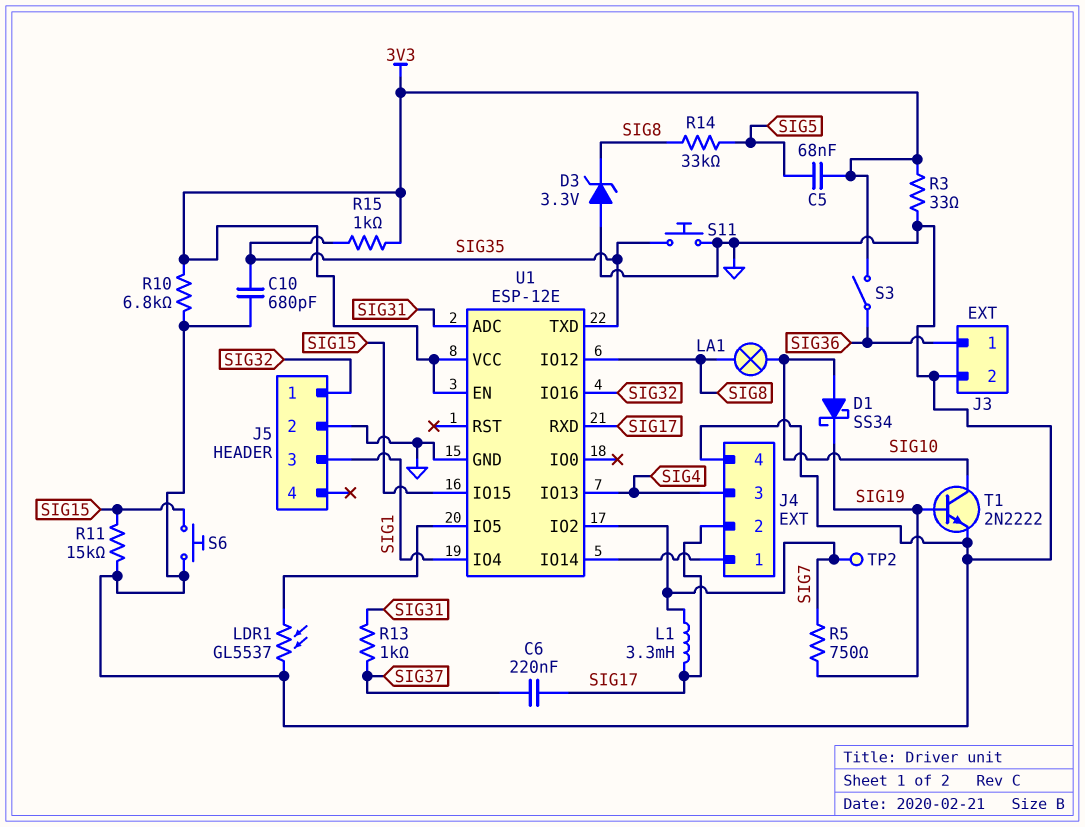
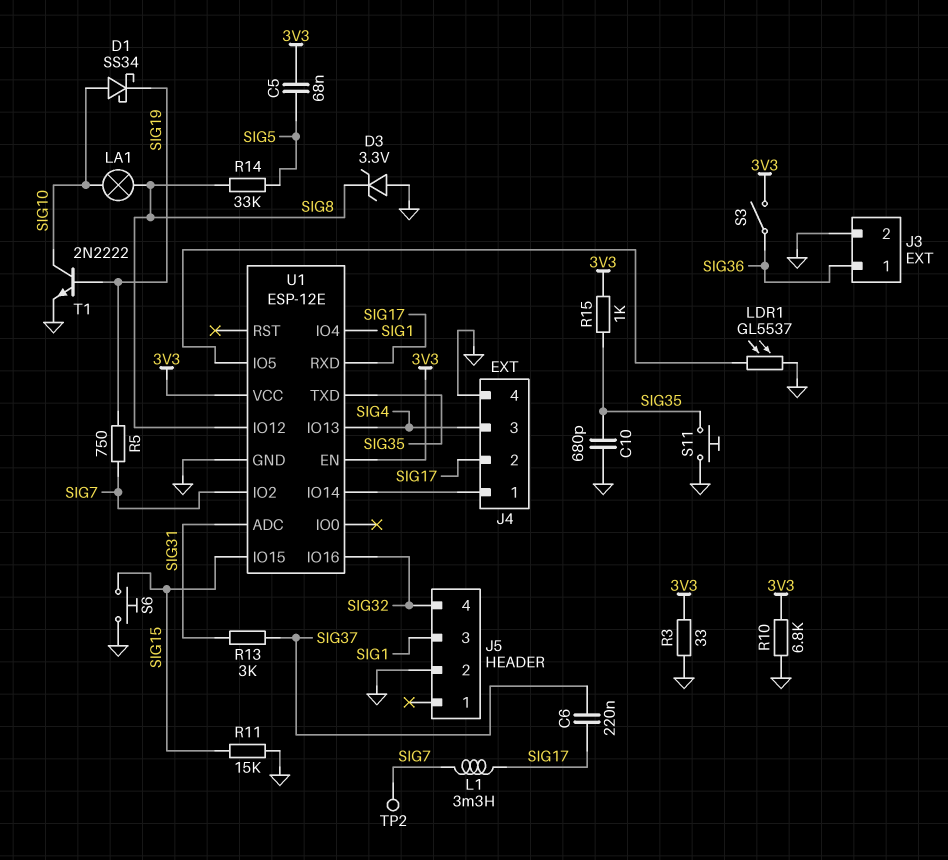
J5 pin 1: SIG32 -> none
J5 pin 4: none -> SIG32
R13: 1k (SIG31, SIG37) -> 3k (SIG31, SIG37)

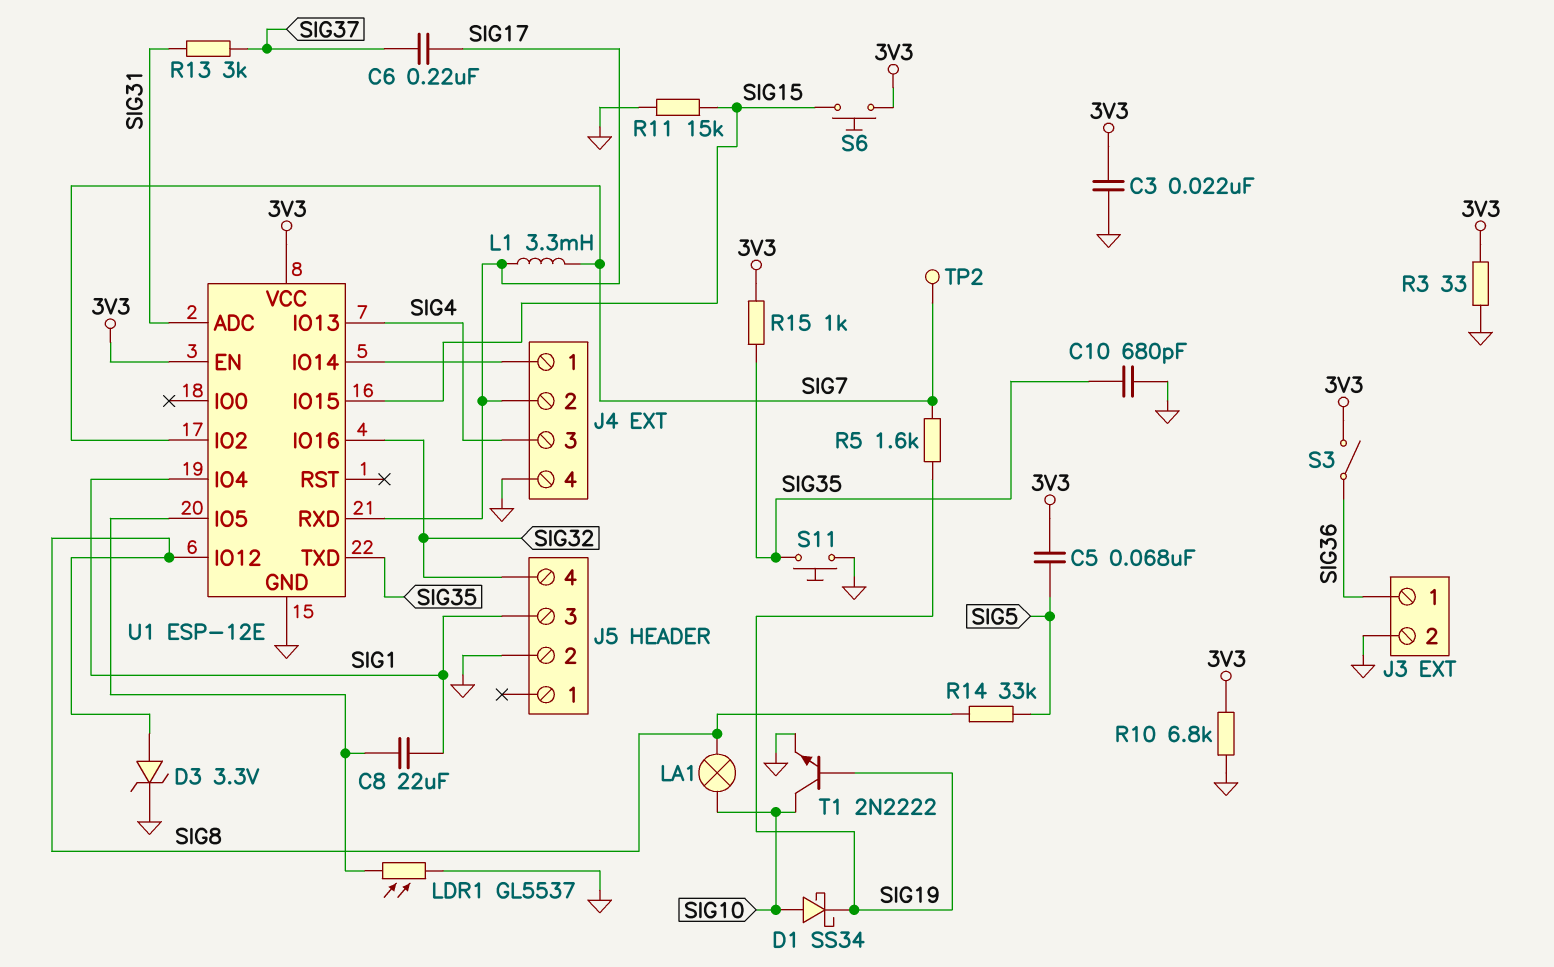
C3: none -> 22nF (3V3, GND)
C8: none -> 22uF (SIG1, U1/IO5)
D3: zener 3.3V (A GND, K SIG8) -> zener 3.3V (A SIG8, K GND)
R5: 750 (SIG7, SIG19) -> 1.6k (SIG7, SIG19)
S6: button (GND, SIG15) -> button (3V3, SIG15)

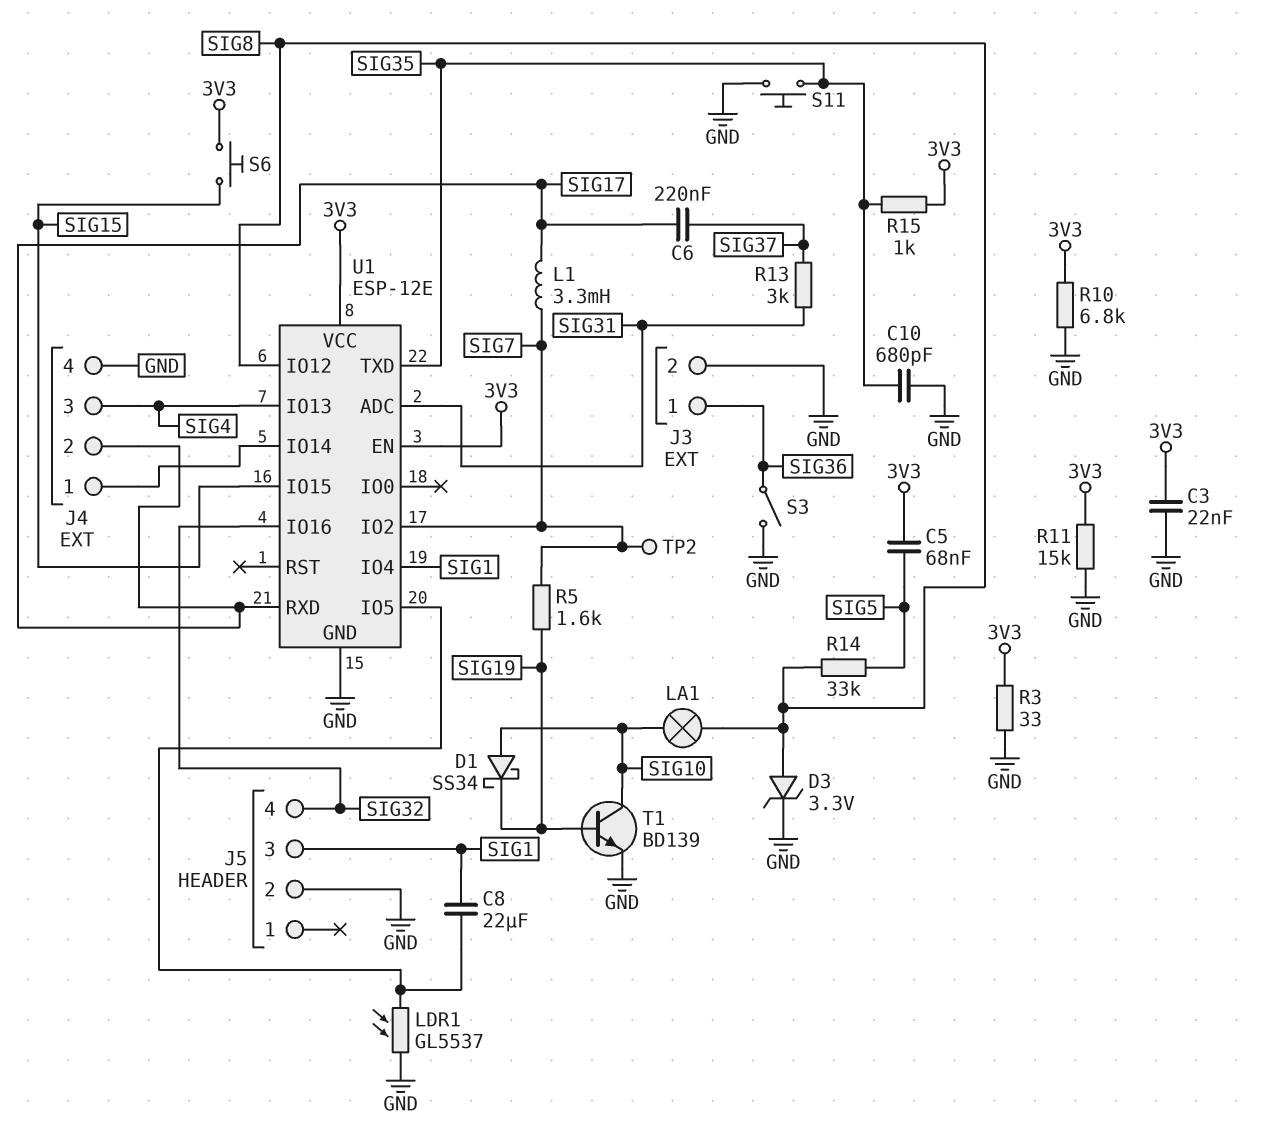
R11: 15k (GND, SIG15) -> 15k (3V3, GND)
S3: switch (3V3, SIG36) -> switch (GND, SIG36)
T1: NPN 2N2222 (B SIG19, C SIG10, E GND) -> NPN BD139 (B SIG19, C SIG10, E GND)

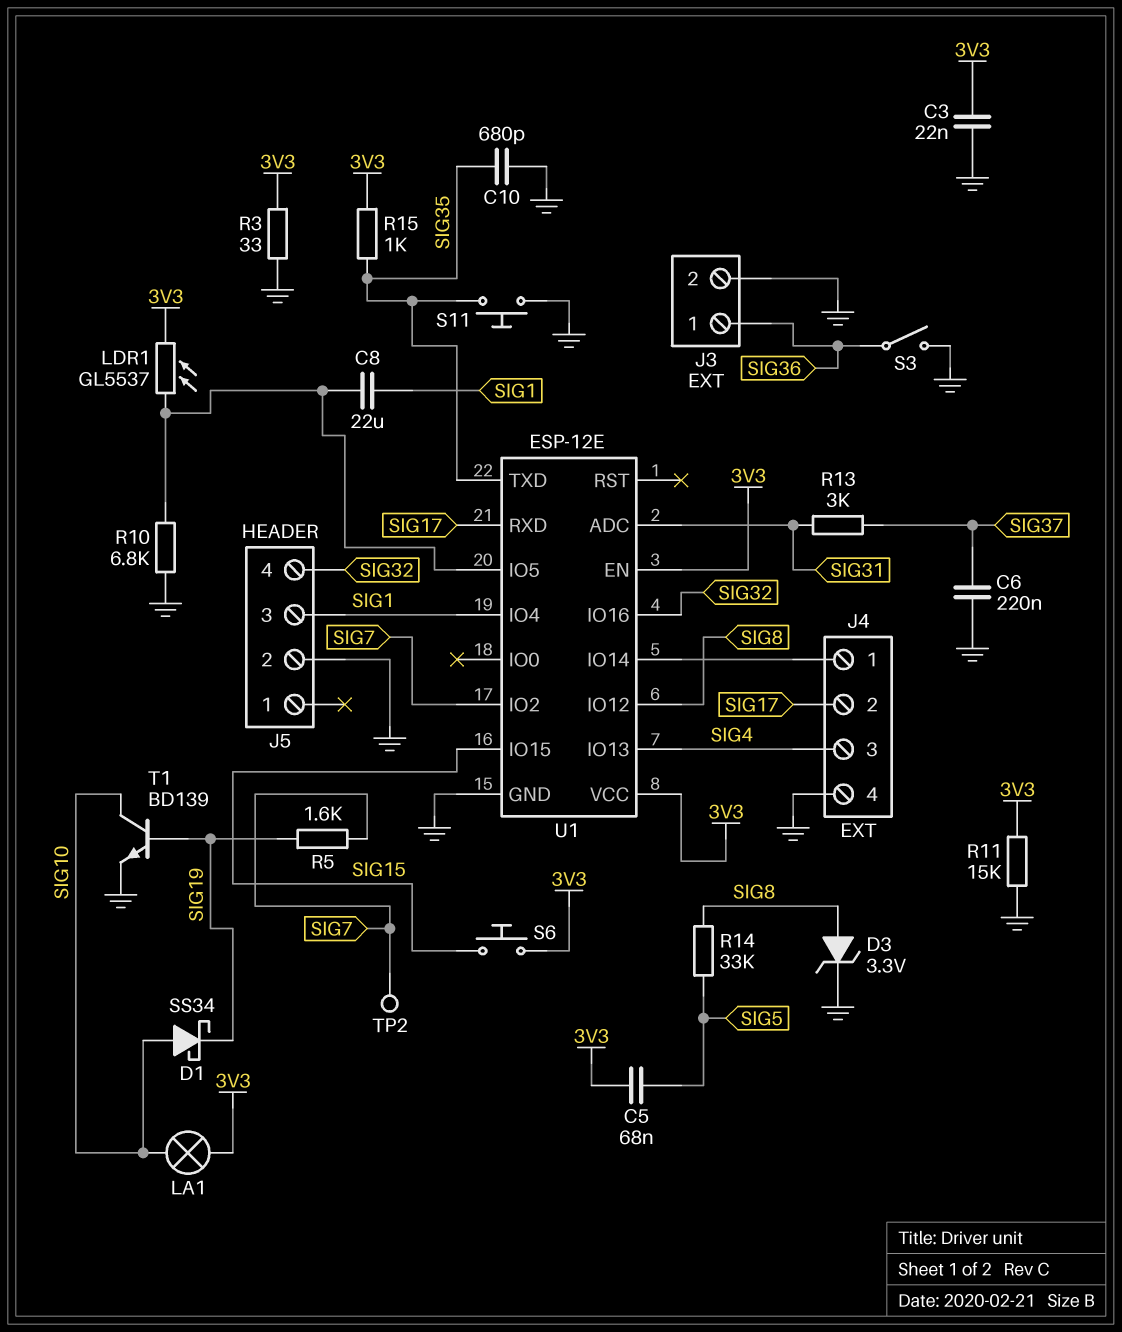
C6: 220nF (SIG17, SIG37) -> 220nF (GND, SIG37)
L1: 3.3mH (SIG7, SIG17) -> none
LA1: lamp (SIG8, SIG10) -> lamp (3V3, SIG10)
LDR1: GL5537 (GND, U1/IO5) -> GL5537 (3V3, U1/IO5)
R10: 6.8k (3V3, GND) -> 6.8k (GND, U1/IO5)

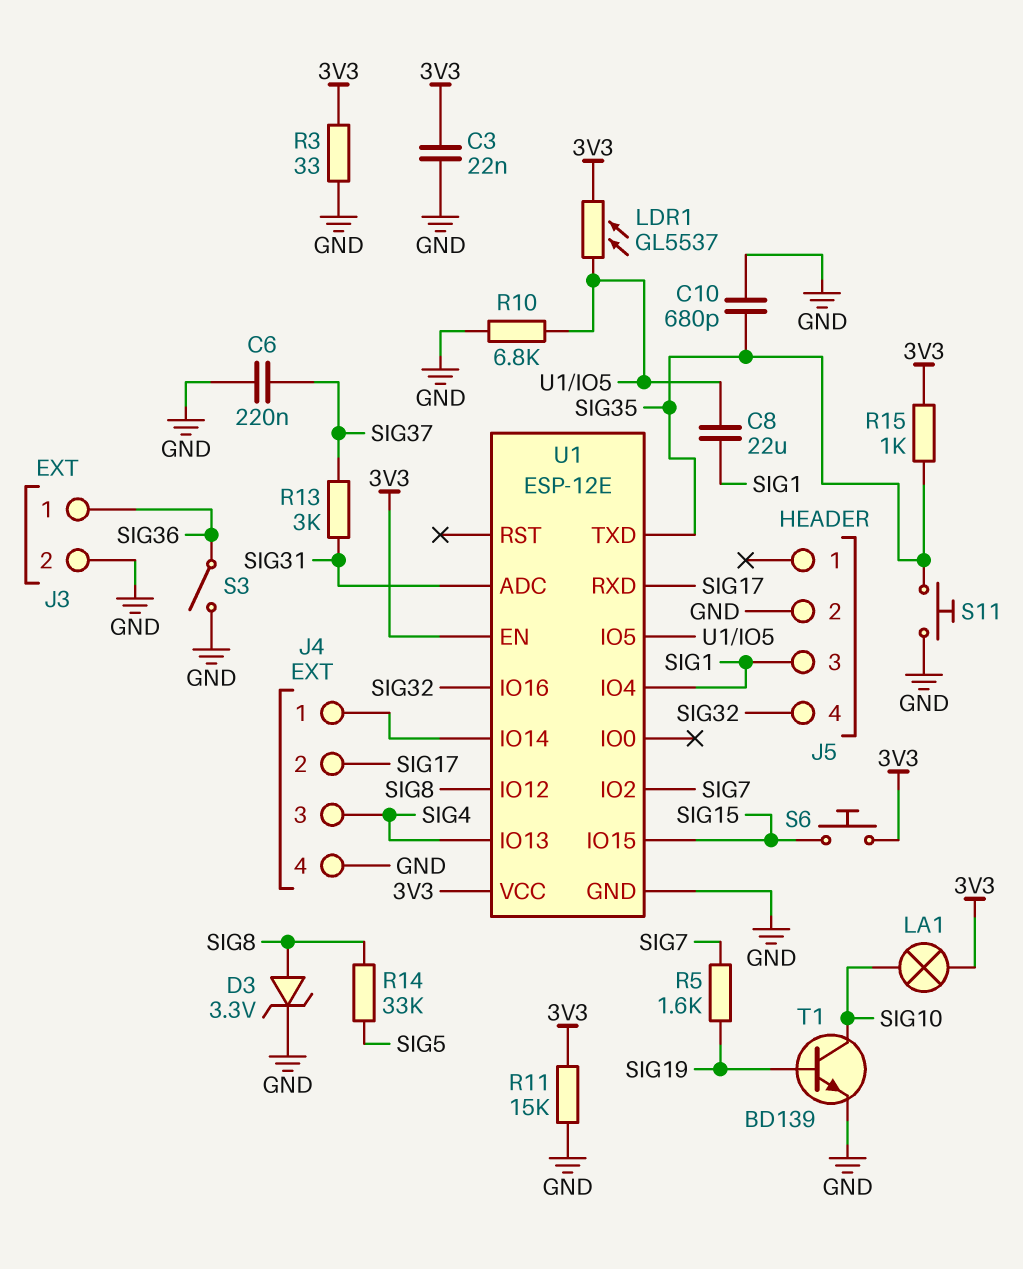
C5: 68nF (3V3, SIG5) -> none
D1: schottky SS34 (A SIG10, K SIG19) -> none
TP2: test point (SIG7) -> none

